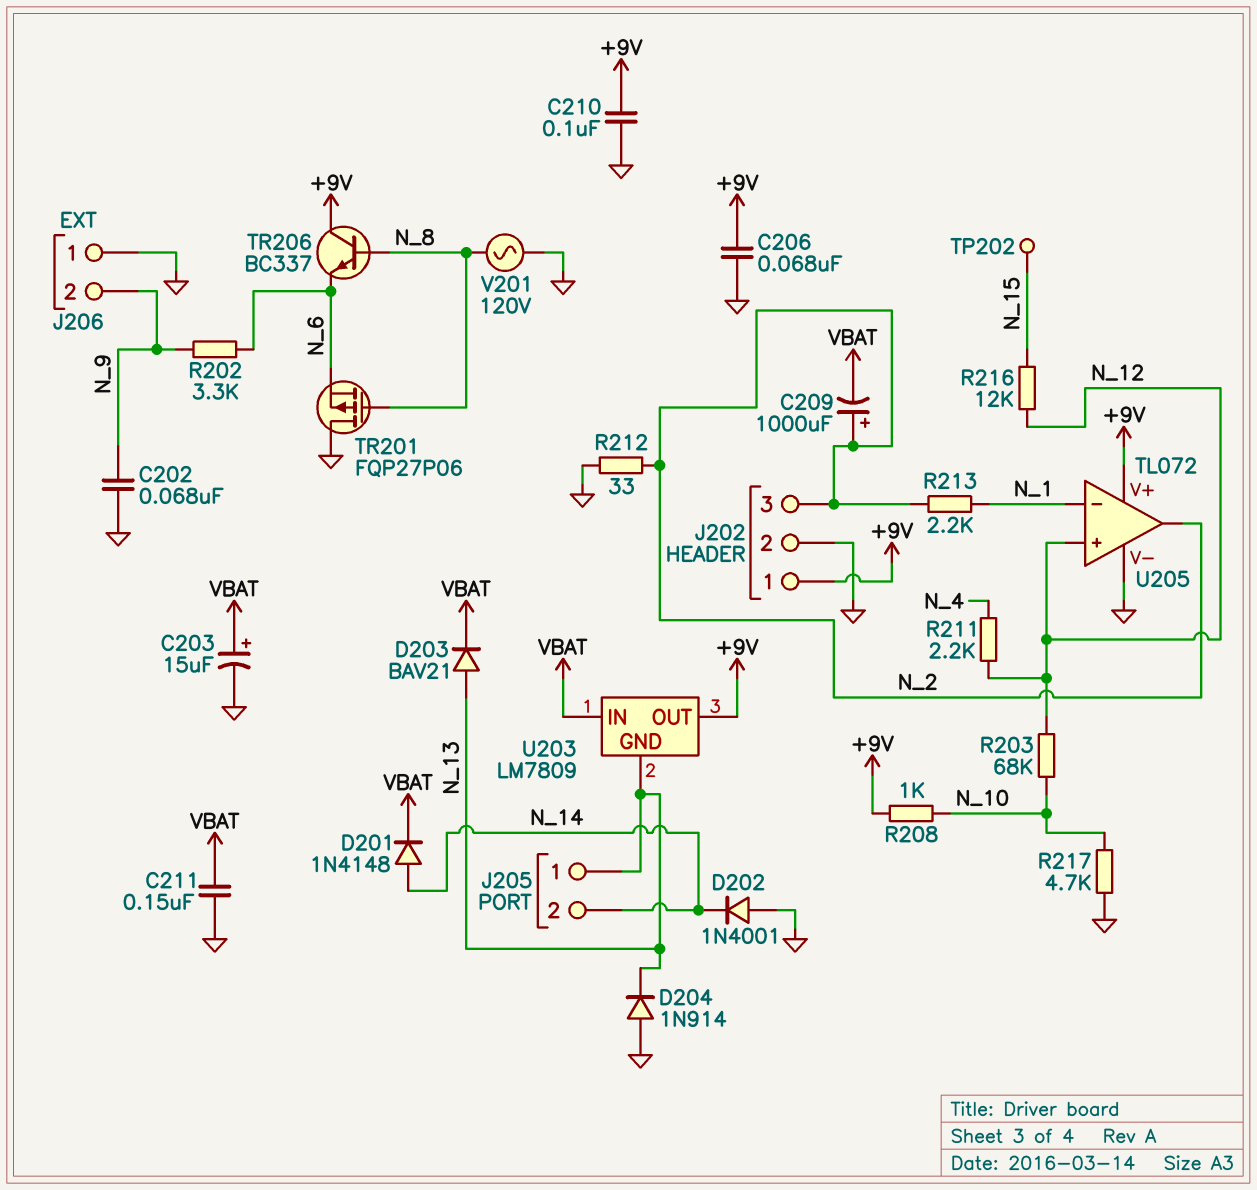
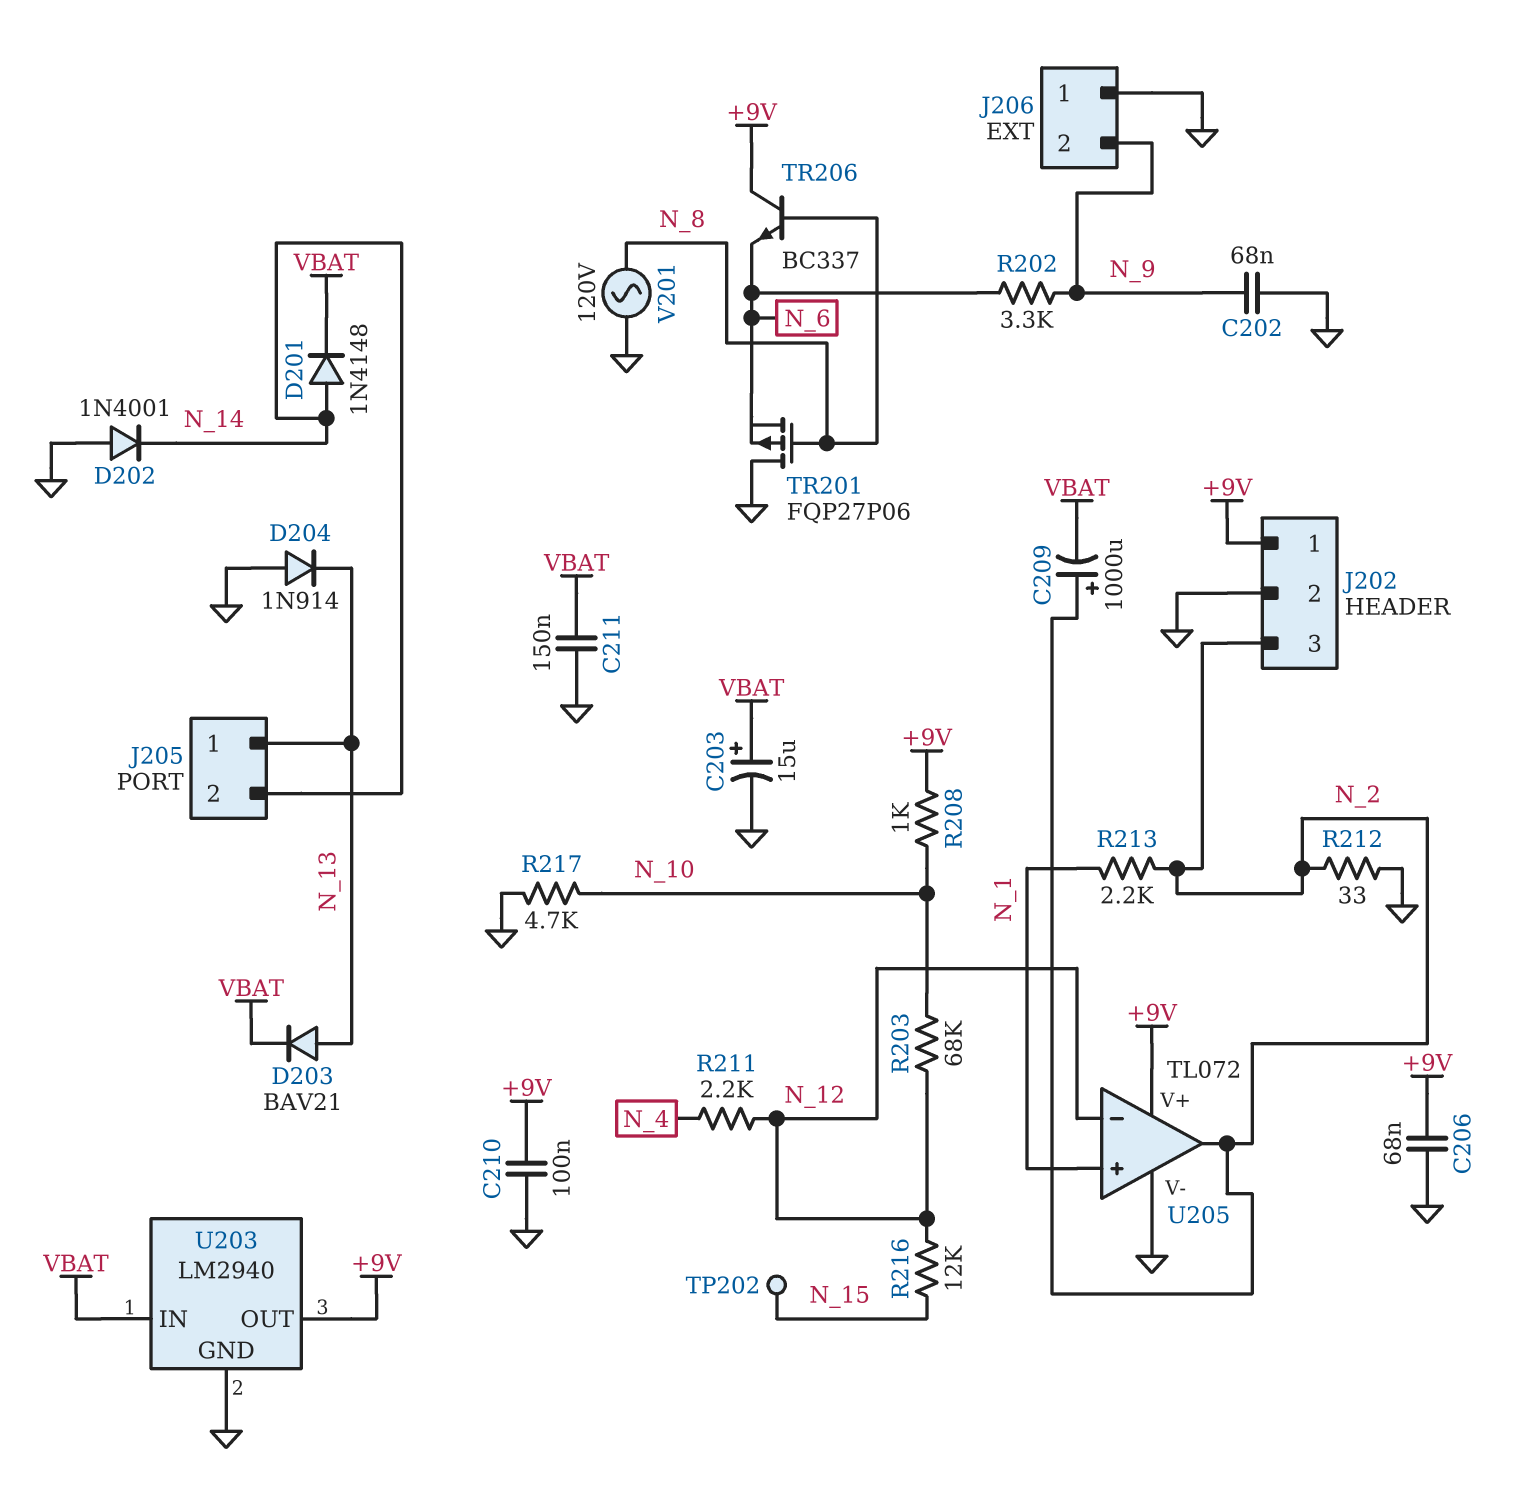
U203: LM7809 -> LM2940
U203 pin GND: N_13 -> GND
U205 pin in+: N_12 -> N_1
U205 pin in-: N_1 -> N_12

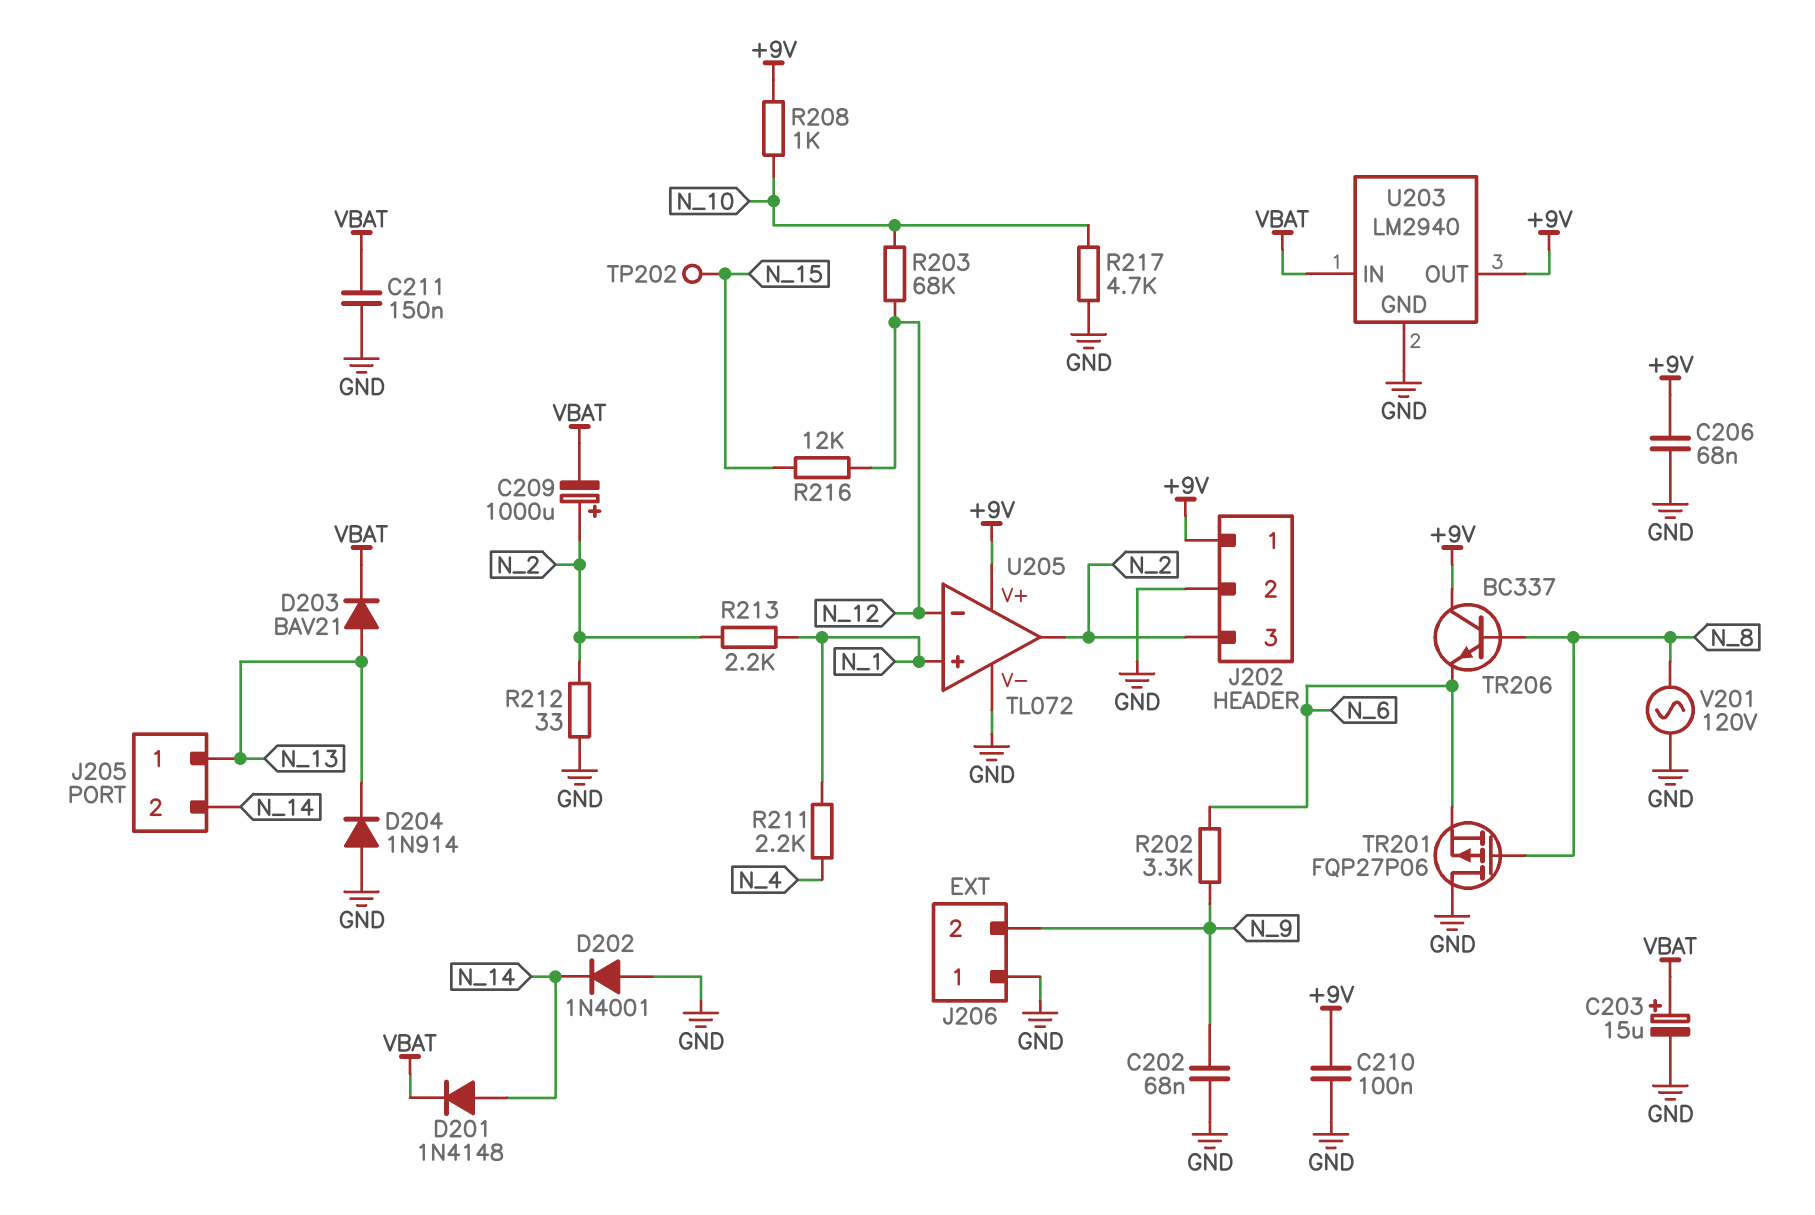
R211: 2.2k (N_4, N_12) -> 2.2k (N_1, N_4)

